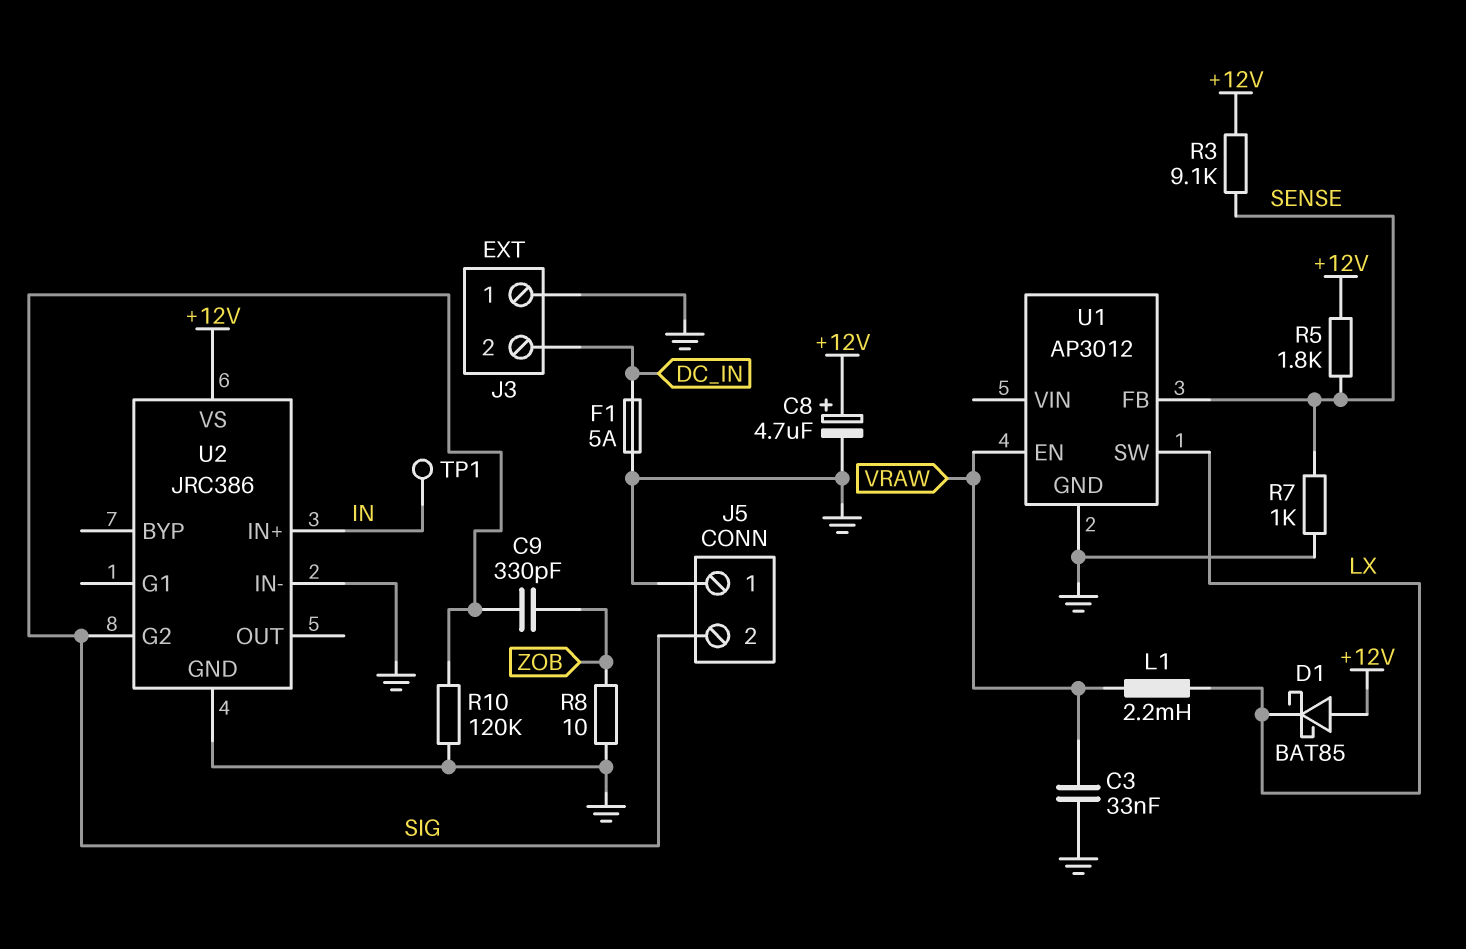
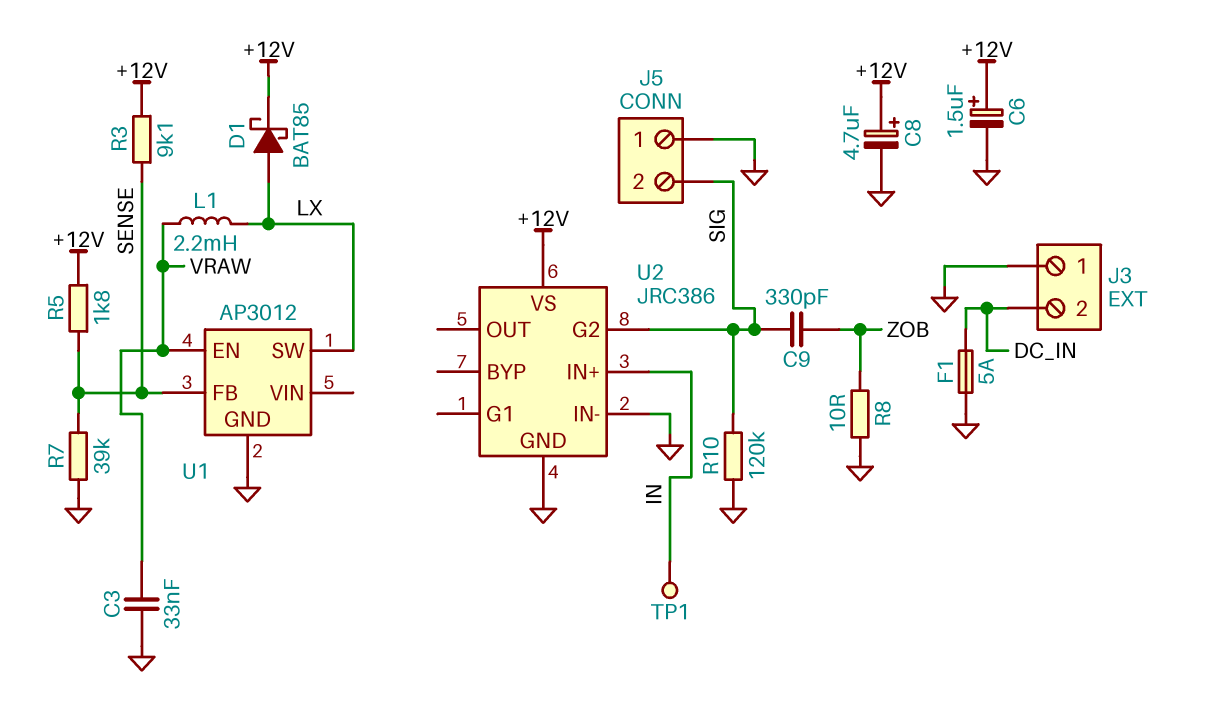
C6: none -> 1.5uF (plus +12V, minus GND)
D1: schottky BAT85 (A +12V, K LX) -> schottky BAT85 (A LX, K +12V)
R7: 1k (GND, SENSE) -> 39k (GND, SENSE)

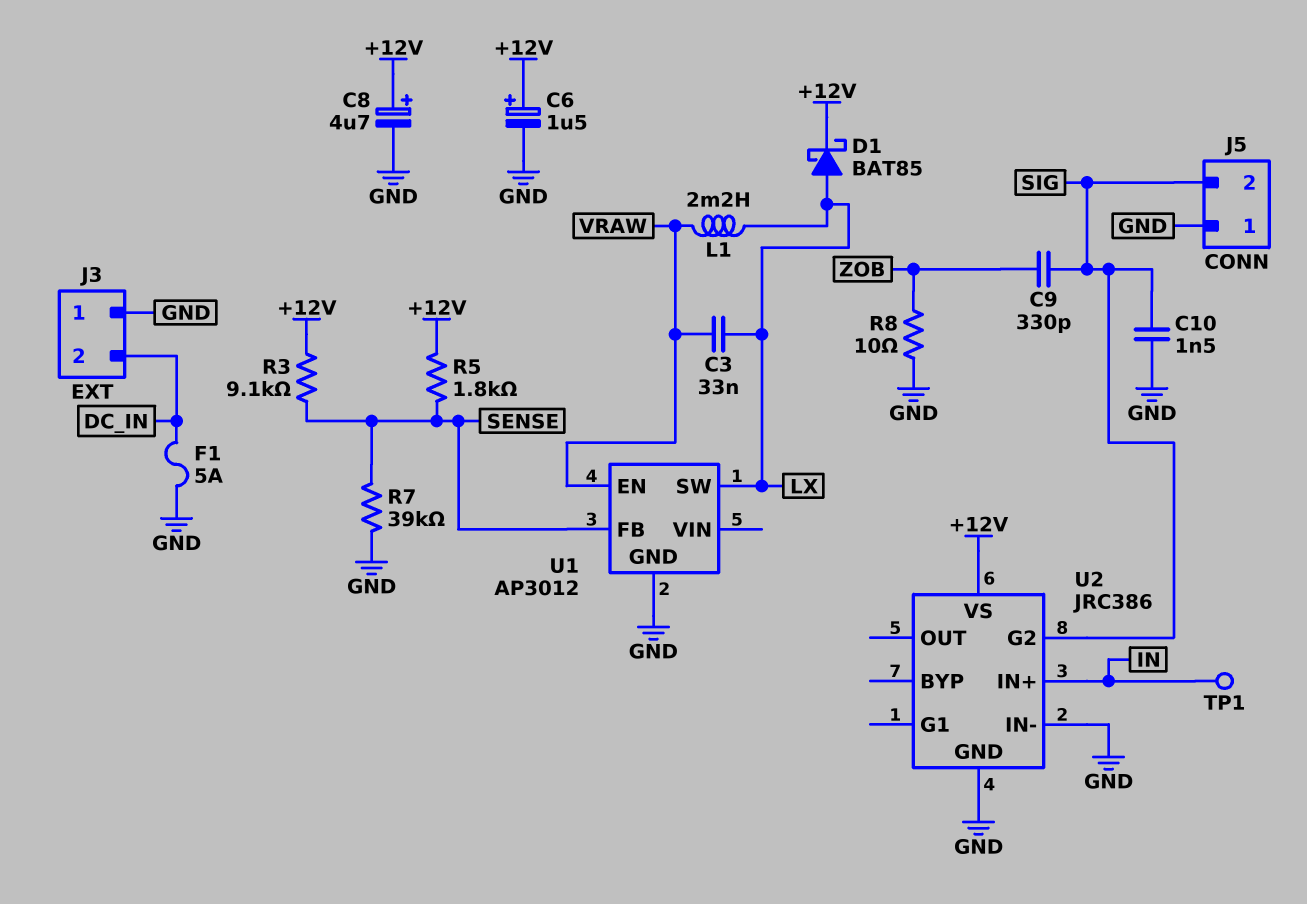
C3: 33nF (GND, VRAW) -> 33nF (LX, VRAW)
C10: none -> 1.5nF (GND, SIG)
R10: 120k (GND, SIG) -> none

